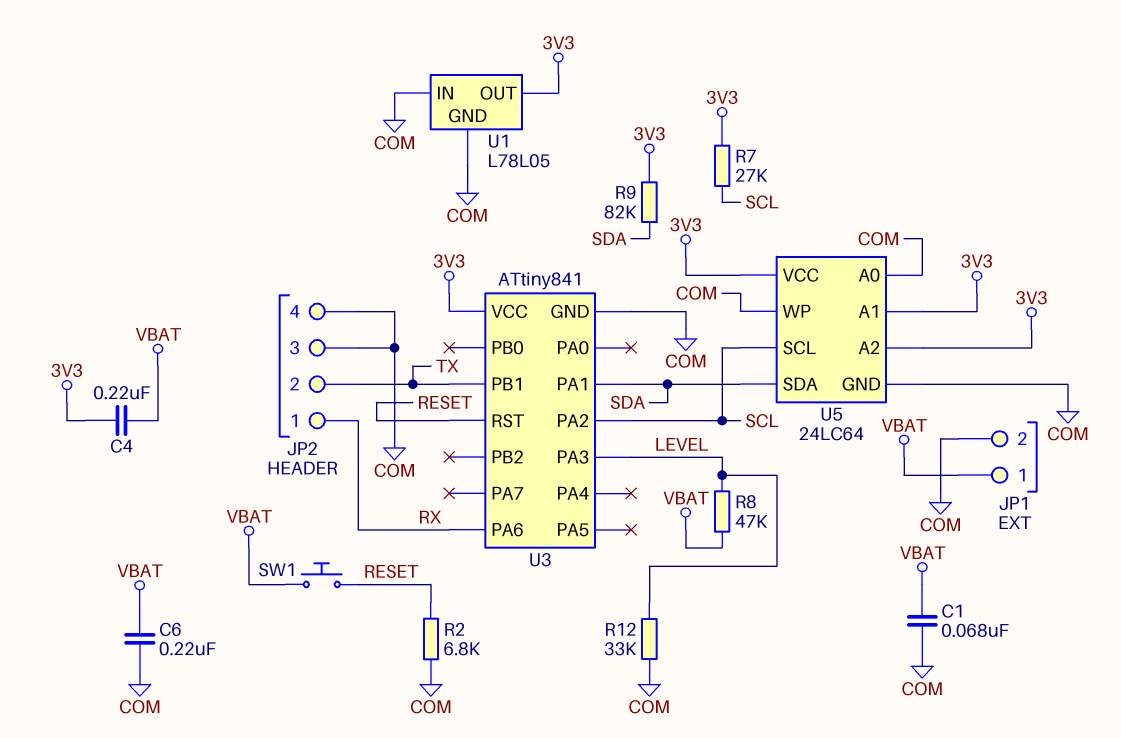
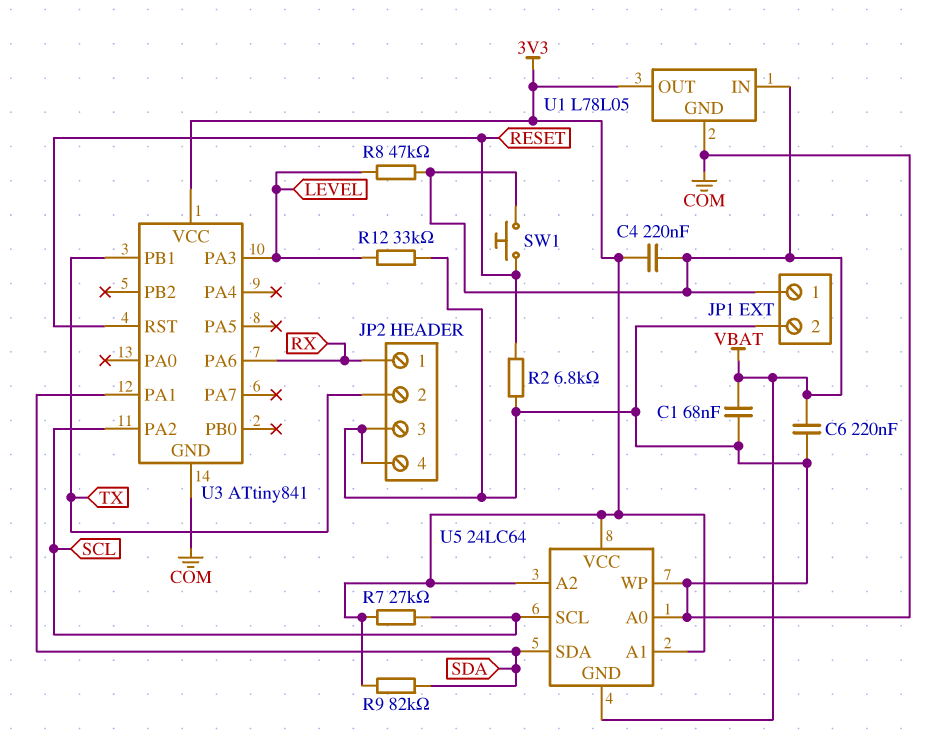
U1 pin IN: COM -> VBAT
U5 pin GND: COM -> VBAT

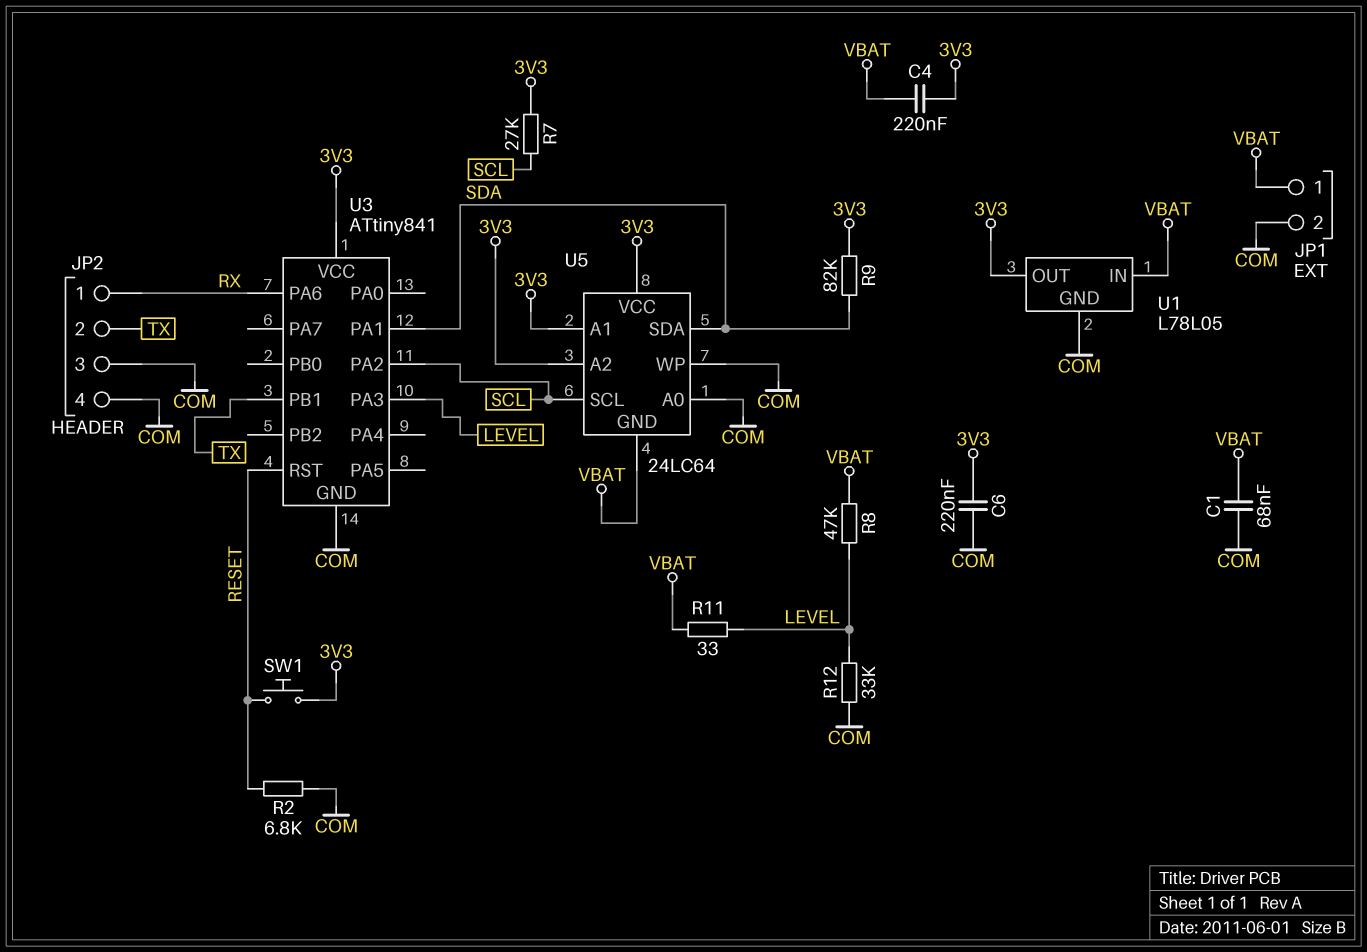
C6: 220nF (COM, VBAT) -> 220nF (3V3, COM)
R11: none -> 33 (LEVEL, VBAT)
SW1: button (RESET, VBAT) -> button (3V3, RESET)

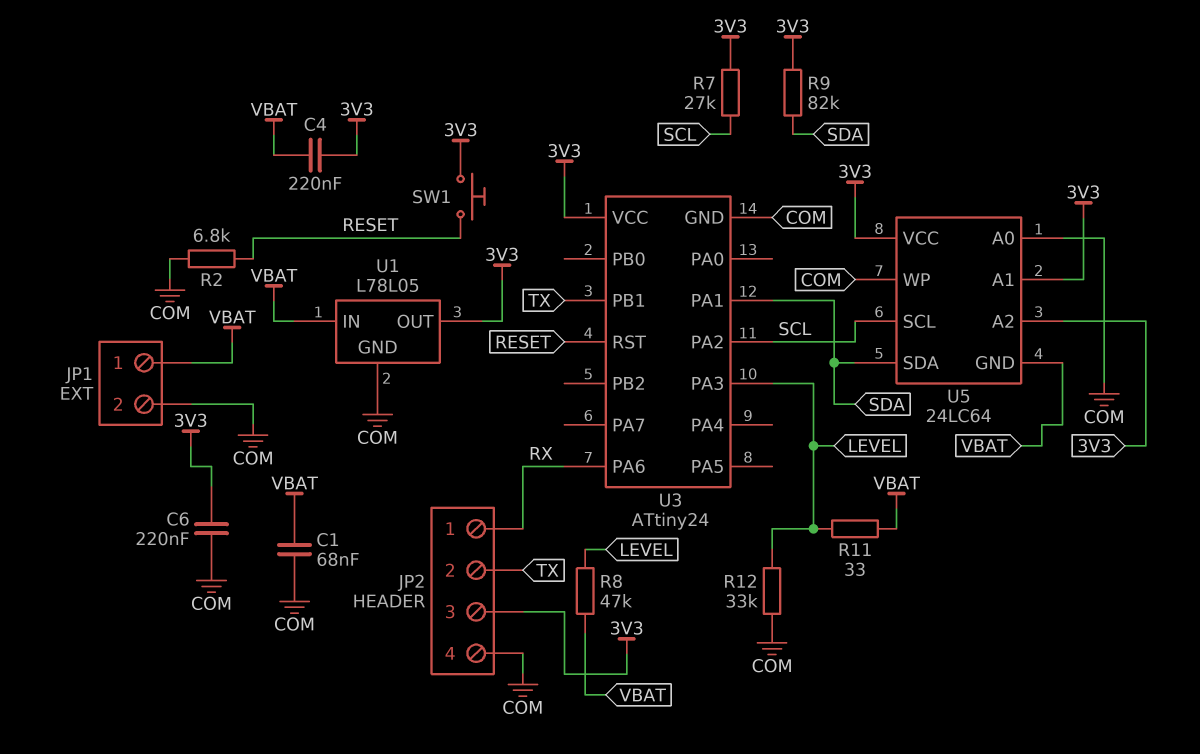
JP2 pin 3: COM -> 3V3
U3: ATtiny841 -> ATtiny24

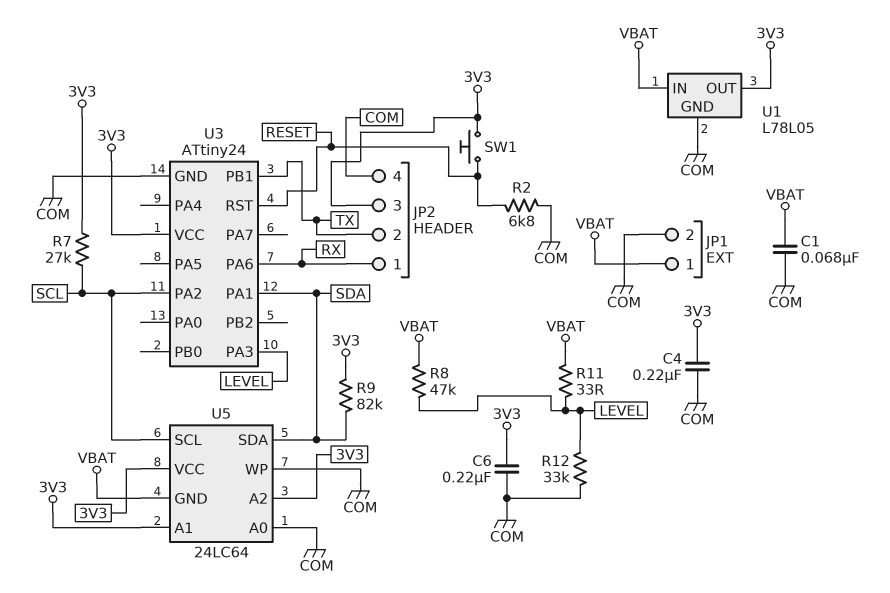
C4: 220nF (3V3, VBAT) -> 220nF (3V3, COM)

